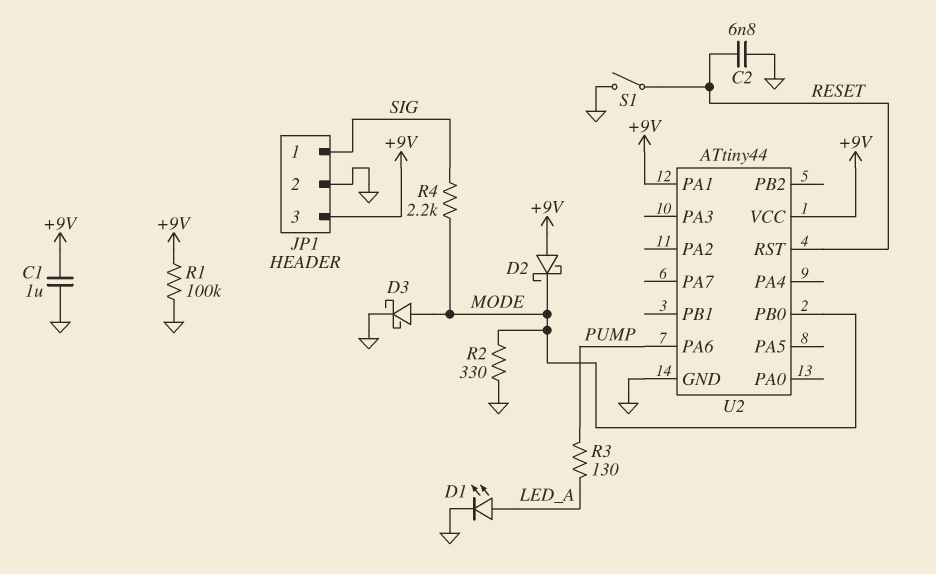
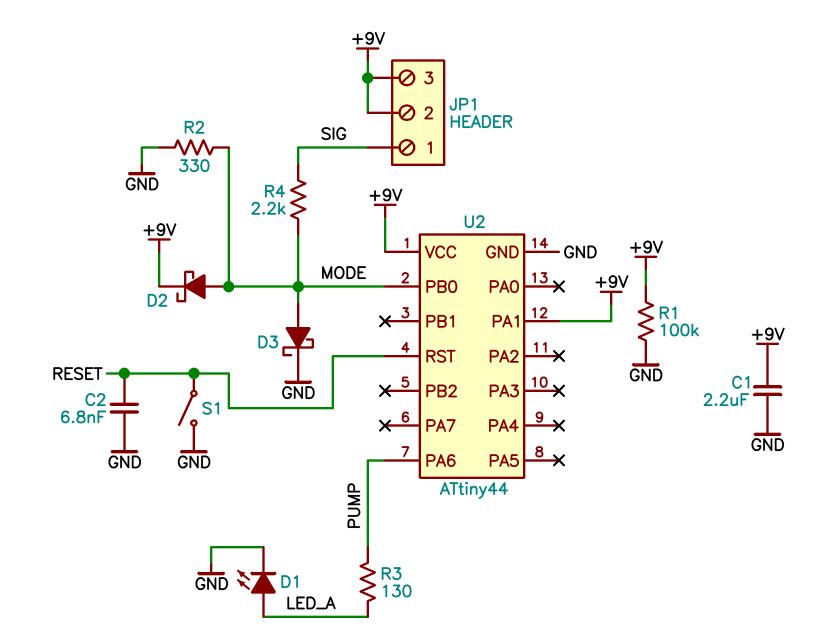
C1: 1uF (+9V, GND) -> 2.2uF (+9V, GND)
D2: schottky (A +9V, K MODE) -> schottky (A MODE, K +9V)
JP1 pin 2: GND -> +9V

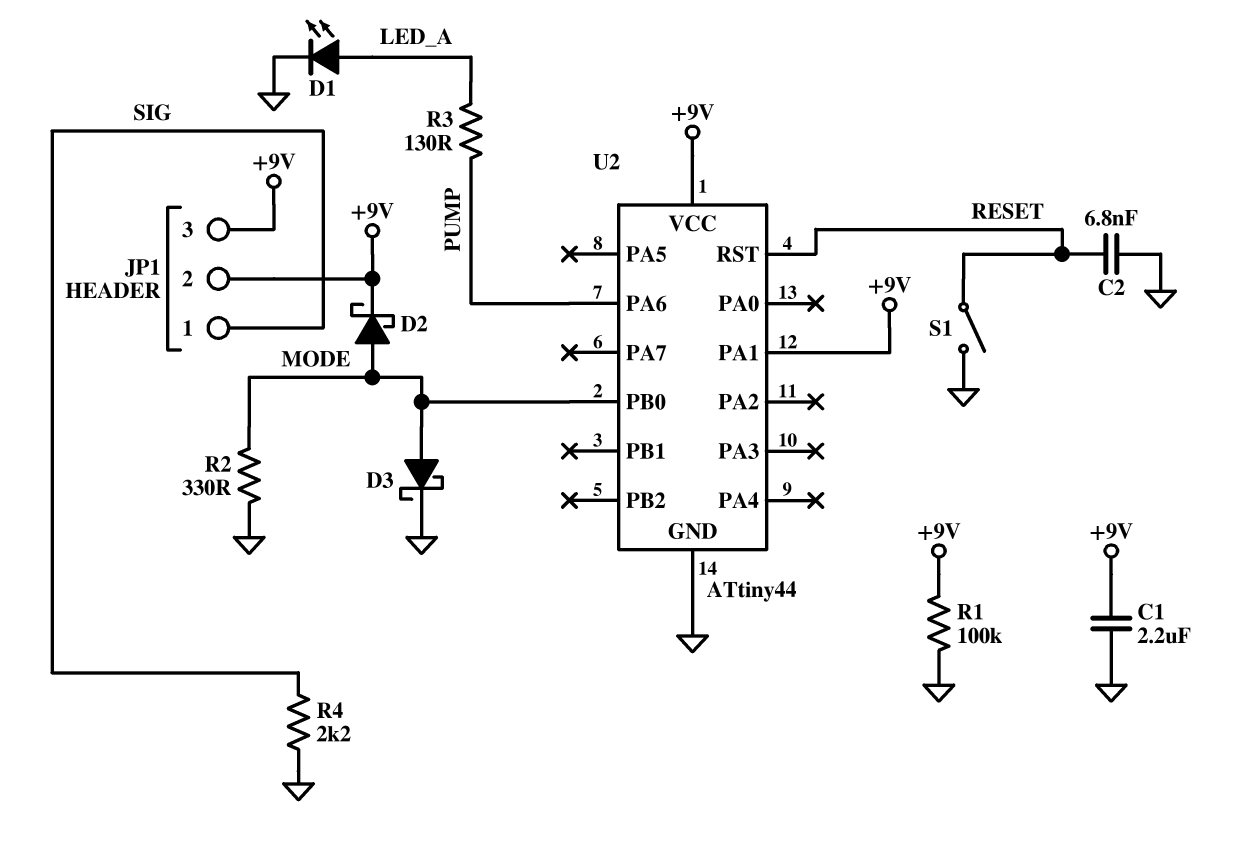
R4: 2.2k (MODE, SIG) -> 2.2k (GND, SIG)

